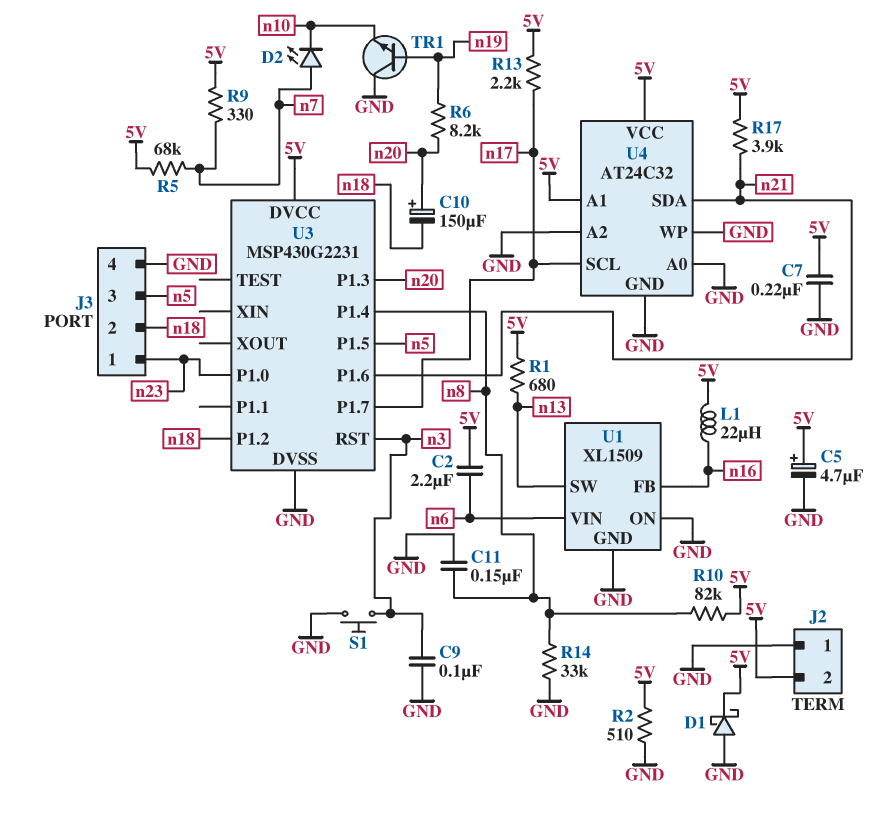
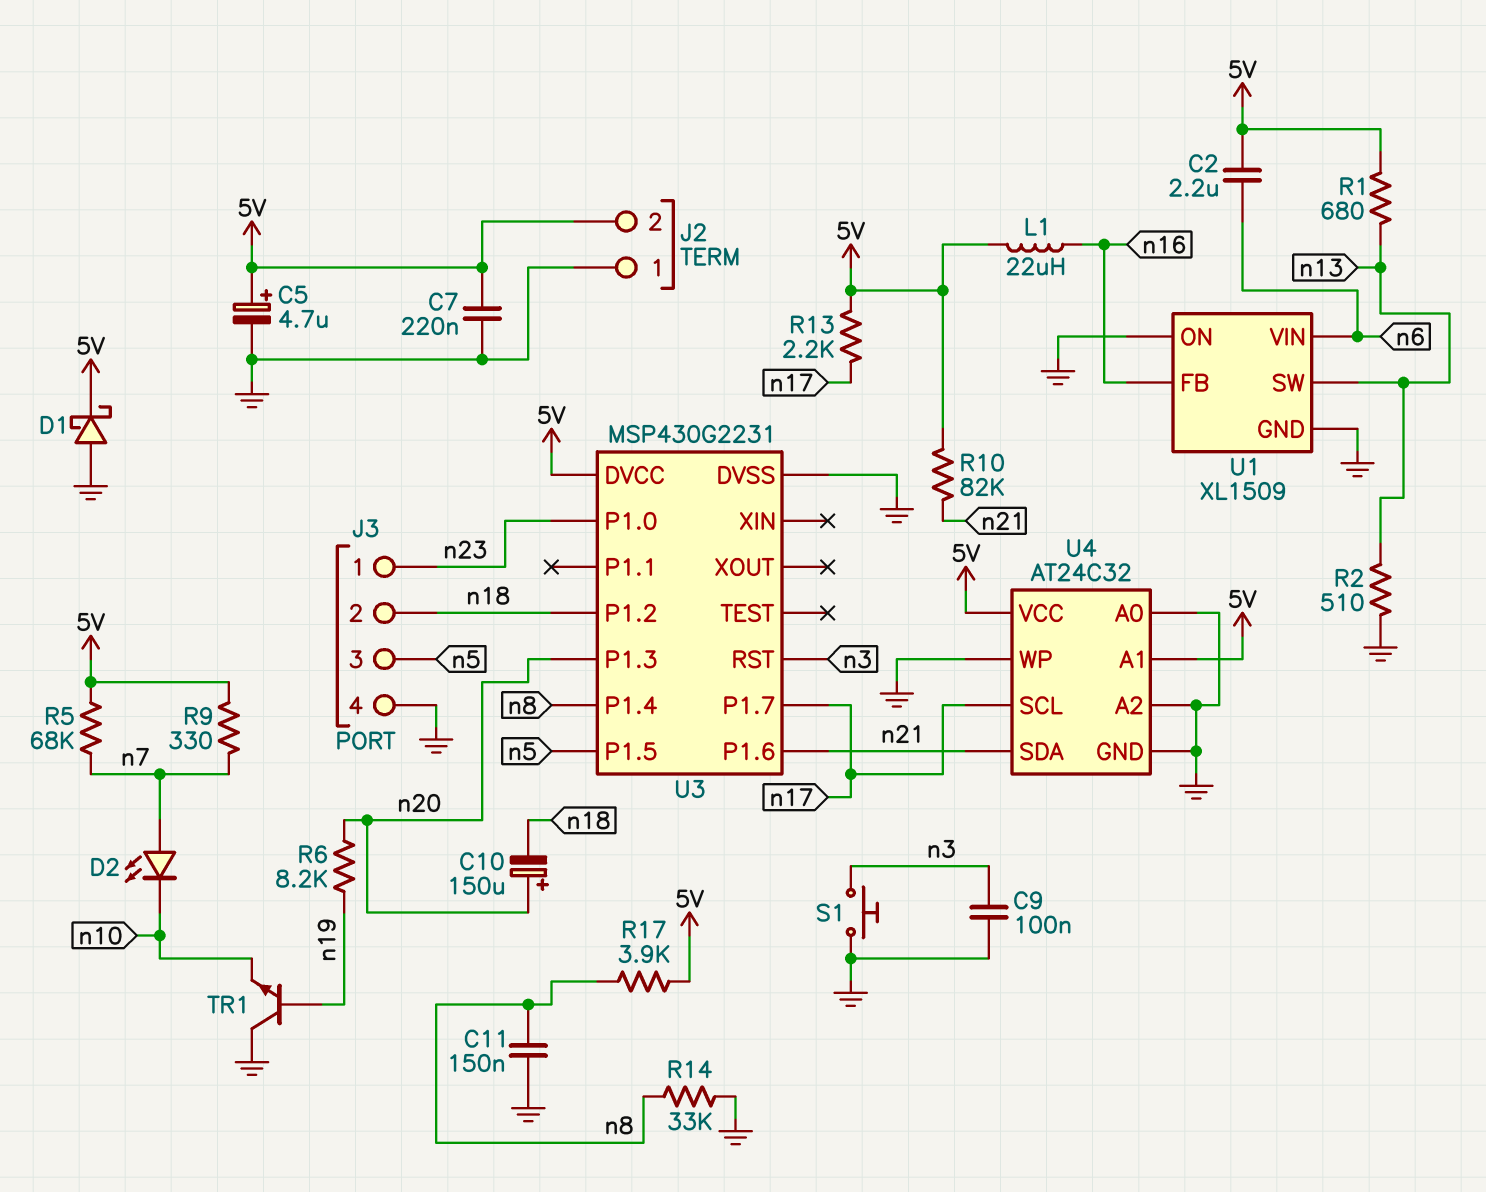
R2: 510 (5V, GND) -> 510 (GND, n13)
R10: 82k (5V, n8) -> 82k (5V, n21)
R17: 3.9k (5V, n21) -> 3.9k (5V, n8)

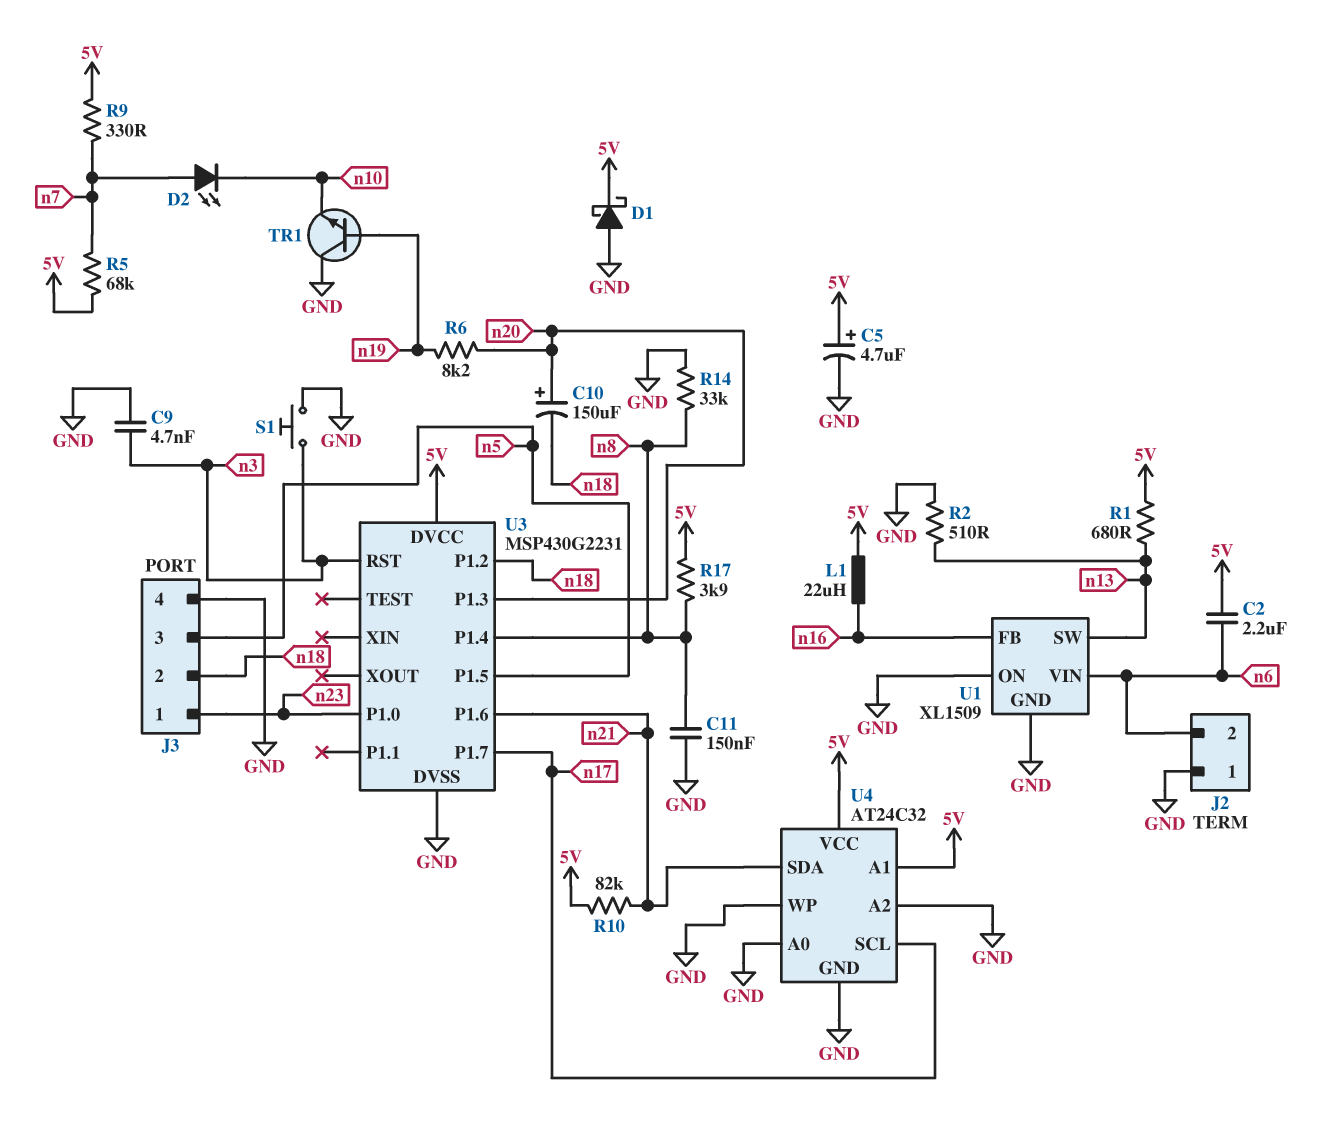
C7: 220nF (5V, GND) -> none
C9: 100nF (GND, n3) -> 4.7nF (GND, n3)
J2 pin 2: 5V -> n6
R13: 2.2k (5V, n17) -> none

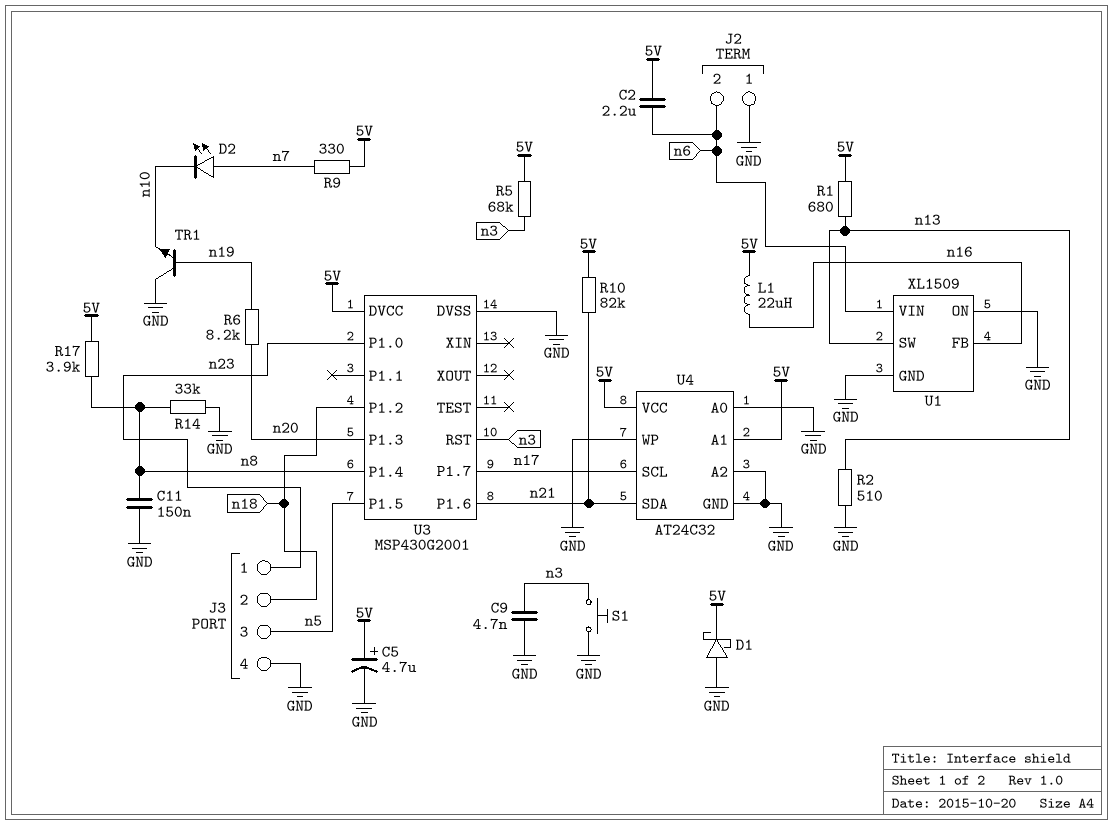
C10: 150uF (plus n20, minus n18) -> none
R5: 68k (5V, n7) -> 68k (5V, n3)
U3: MSP430G2231 -> MSP430G2001

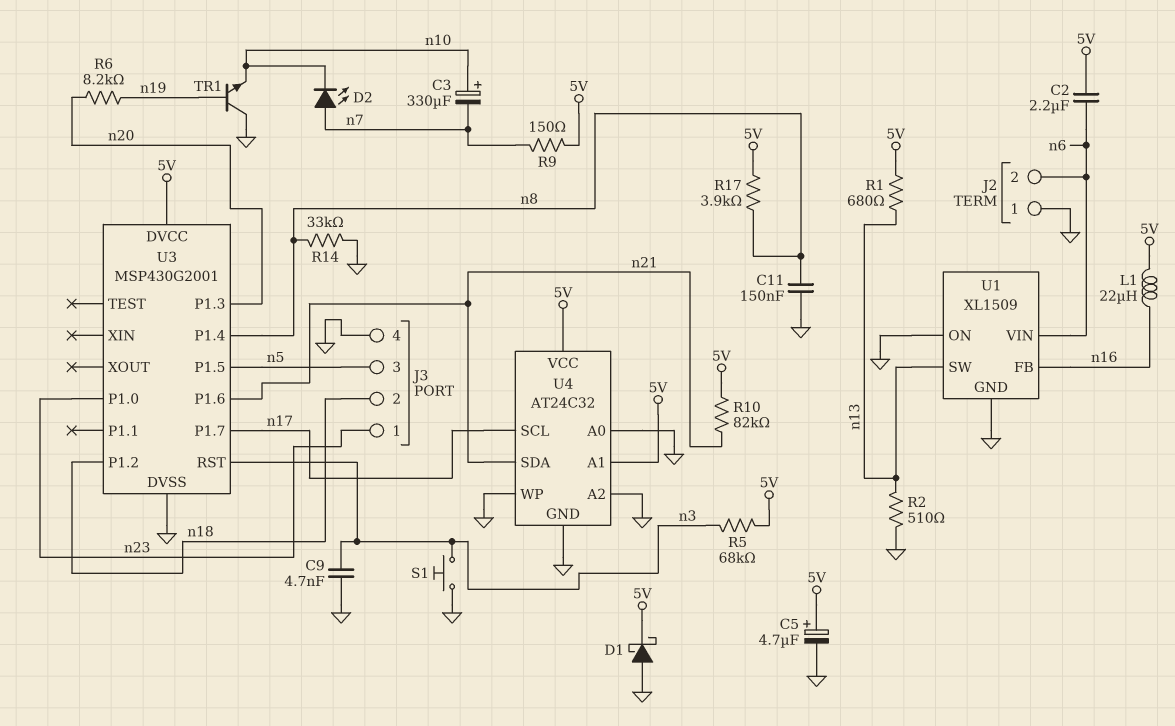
C3: none -> 330uF (plus n10, minus n7)
R9: 330 (5V, n7) -> 150 (5V, n7)

